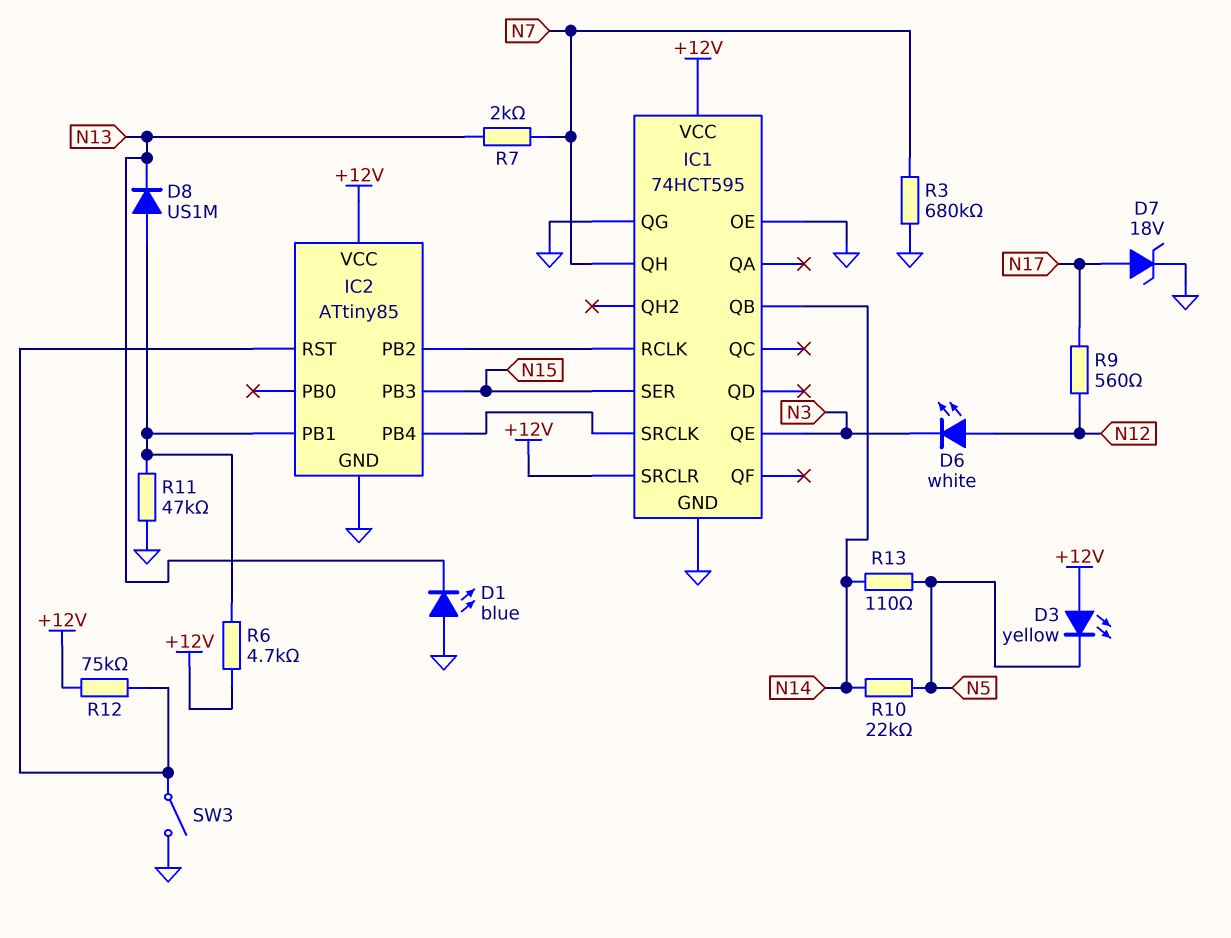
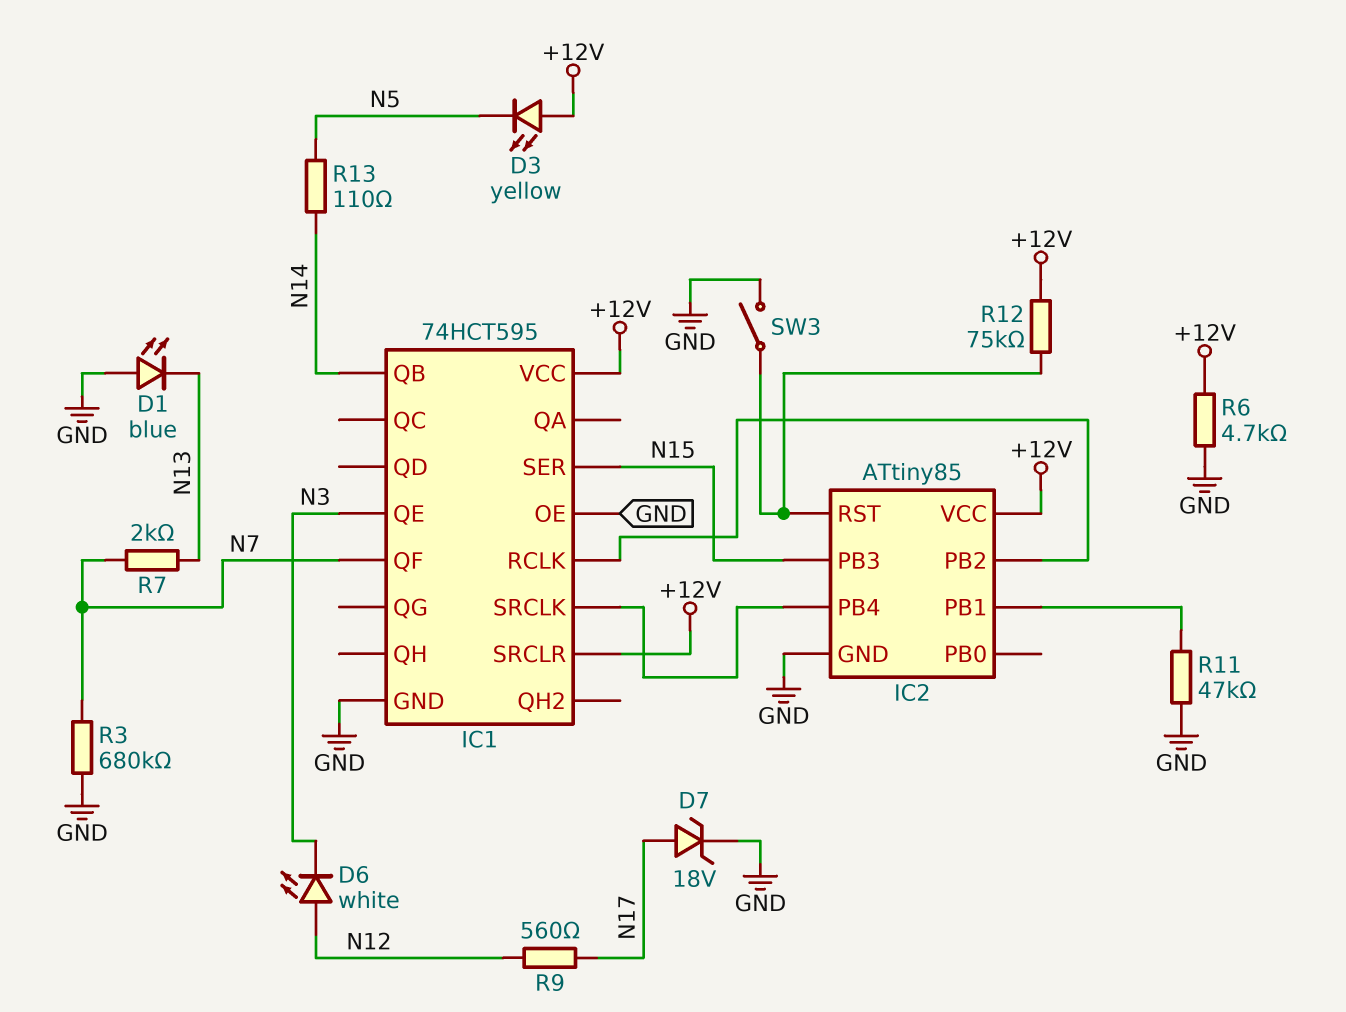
D8: diode US1M (A IC2/PB1, K N13) -> none
IC1 pin QF: none -> N7
IC1 pin QG: GND -> none
IC1 pin QH: N7 -> none
R6: 4.7k (+12V, IC2/PB1) -> 4.7k (+12V, GND)
R10: 22k (N5, N14) -> none

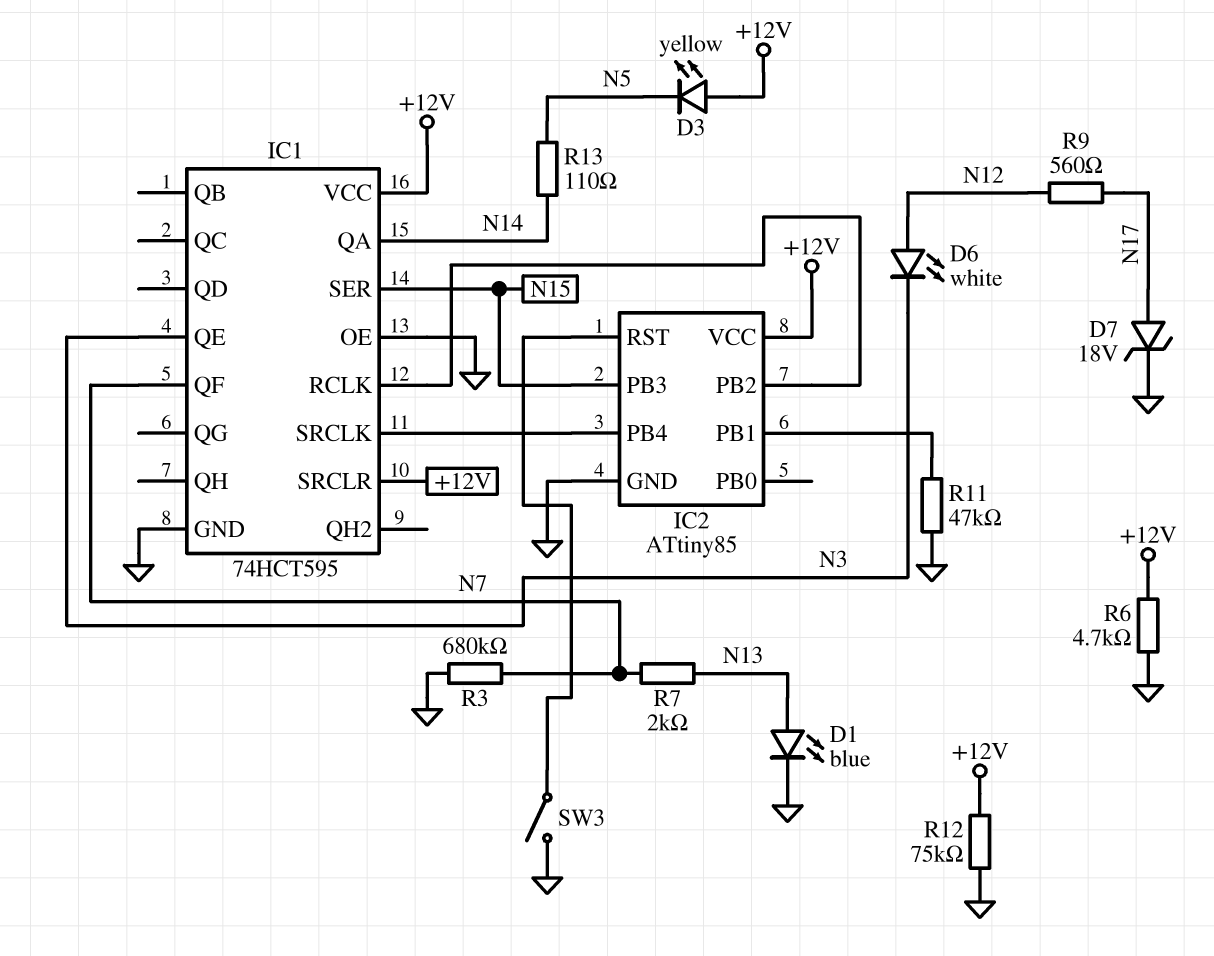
D1: LED blue (A GND, K N13) -> LED blue (A N13, K GND)
IC1 pin QA: none -> N14
IC1 pin QB: N14 -> none
R12: 75k (+12V, IC2/RST) -> 75k (+12V, GND)

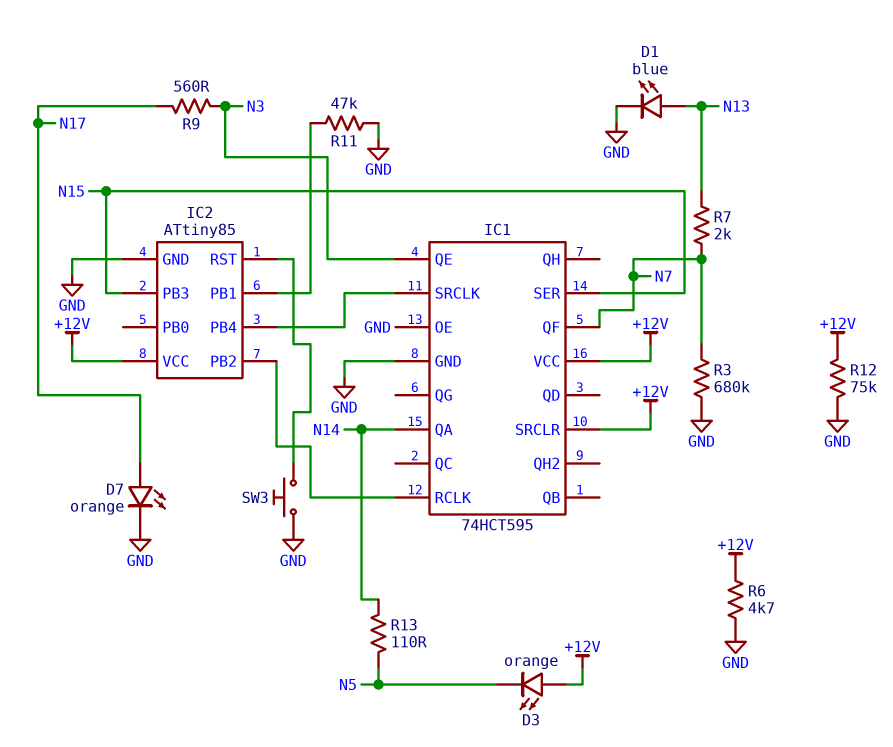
D3: LED yellow (A +12V, K N5) -> LED orange (A +12V, K N5)
D6: LED white (A N12, K N3) -> none
D7: zener 18V (A N17, K GND) -> LED orange (A N17, K GND)
R9: 560 (N12, N17) -> 560 (N3, N17)
SW3: switch (GND, IC2/RST) -> button (GND, IC2/RST)

